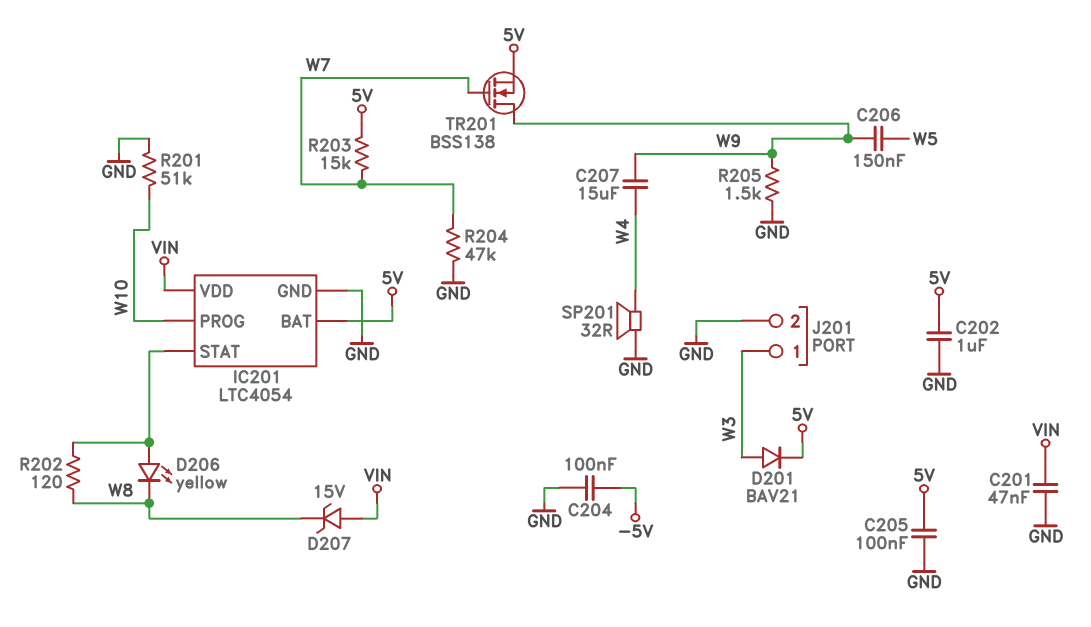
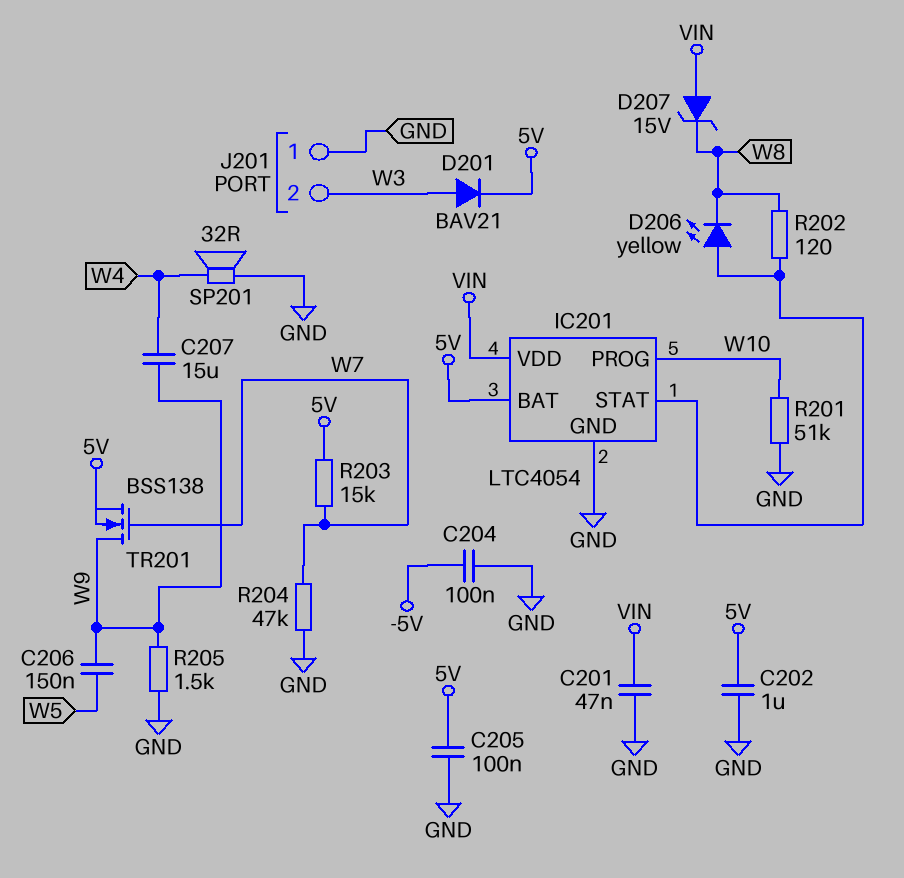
J201 pin 1: W3 -> GND
J201 pin 2: GND -> W3

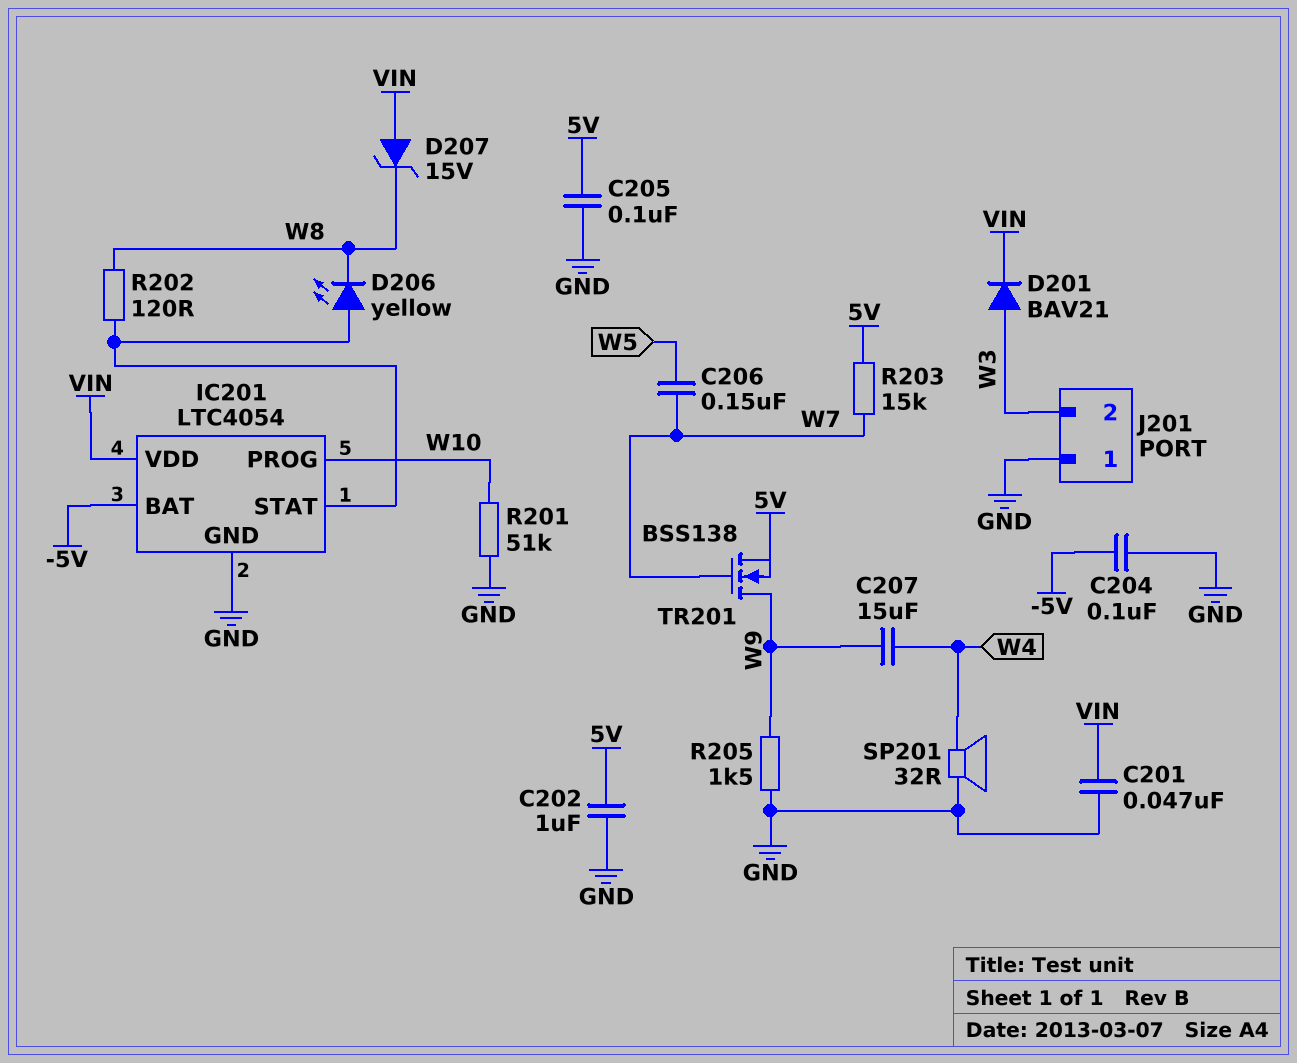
C206: 150nF (W5, W9) -> 150nF (W5, W7)
D201: diode BAV21 (A W3, K 5V) -> diode BAV21 (A W3, K VIN)
IC201 pin BAT: 5V -> -5V
R204: 47k (GND, W7) -> none

